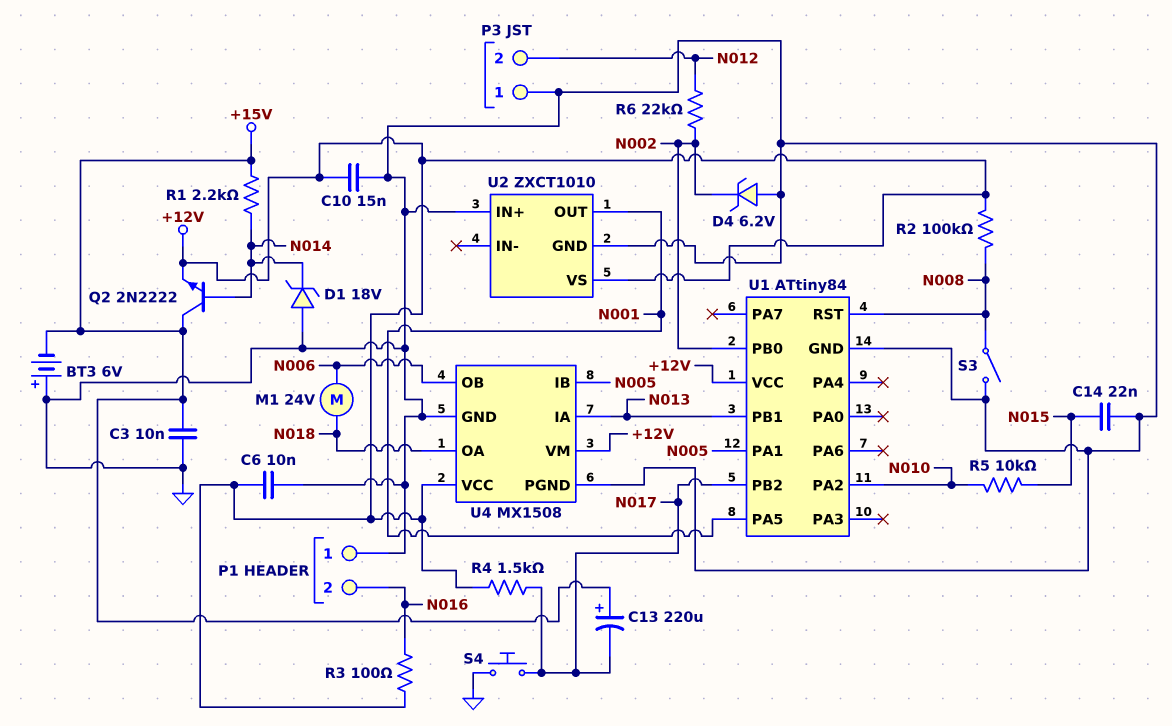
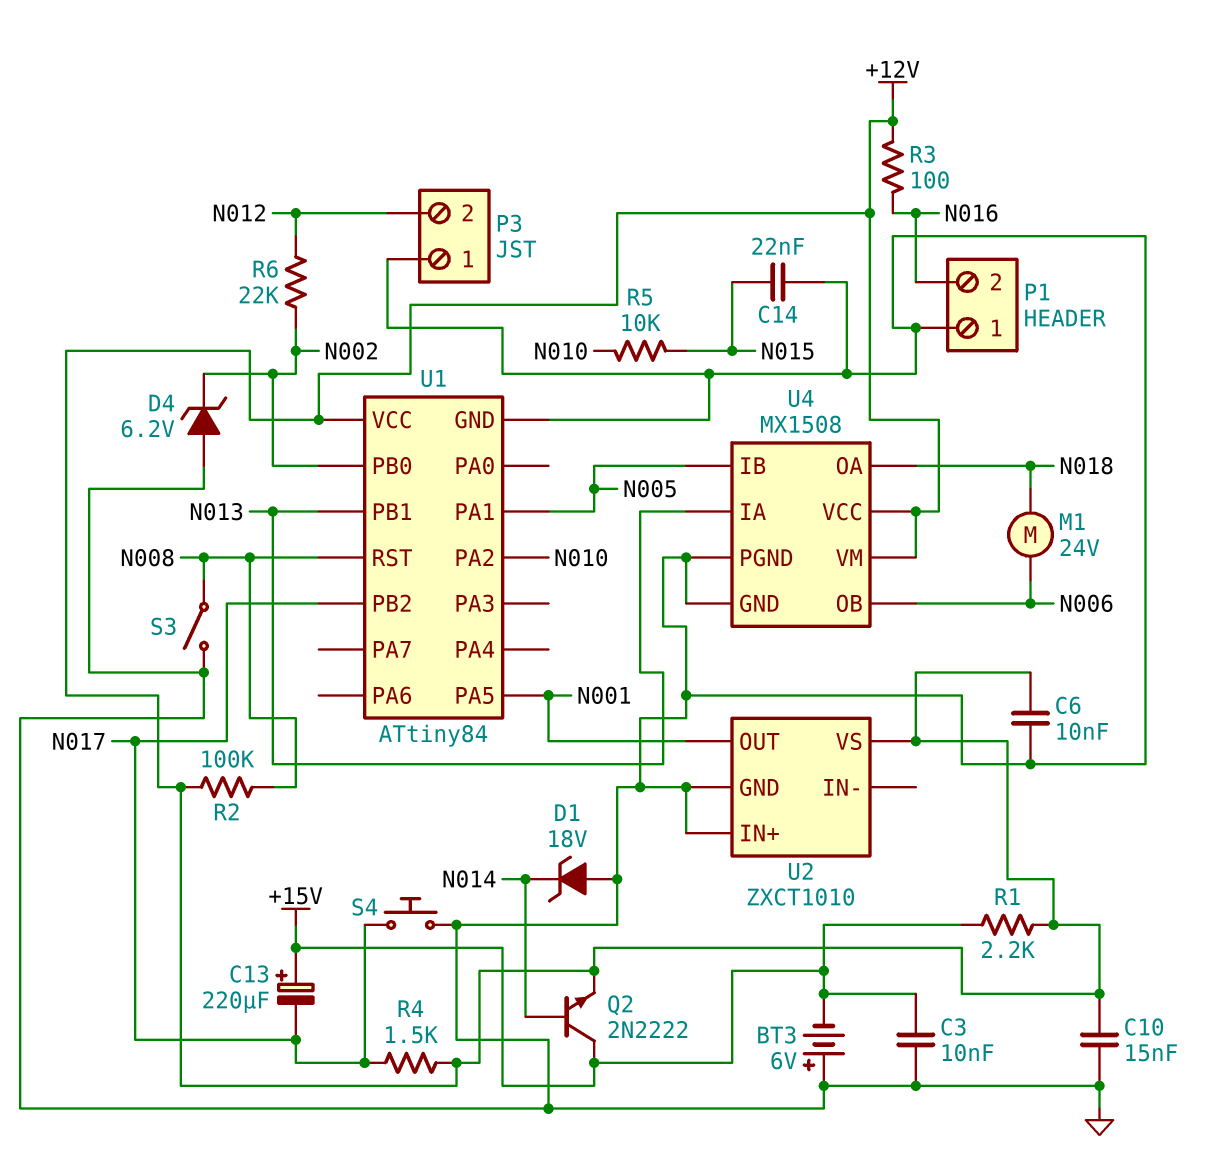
R1: 2.2k (+15V, N014) -> 2.2k (+12V, +15V)

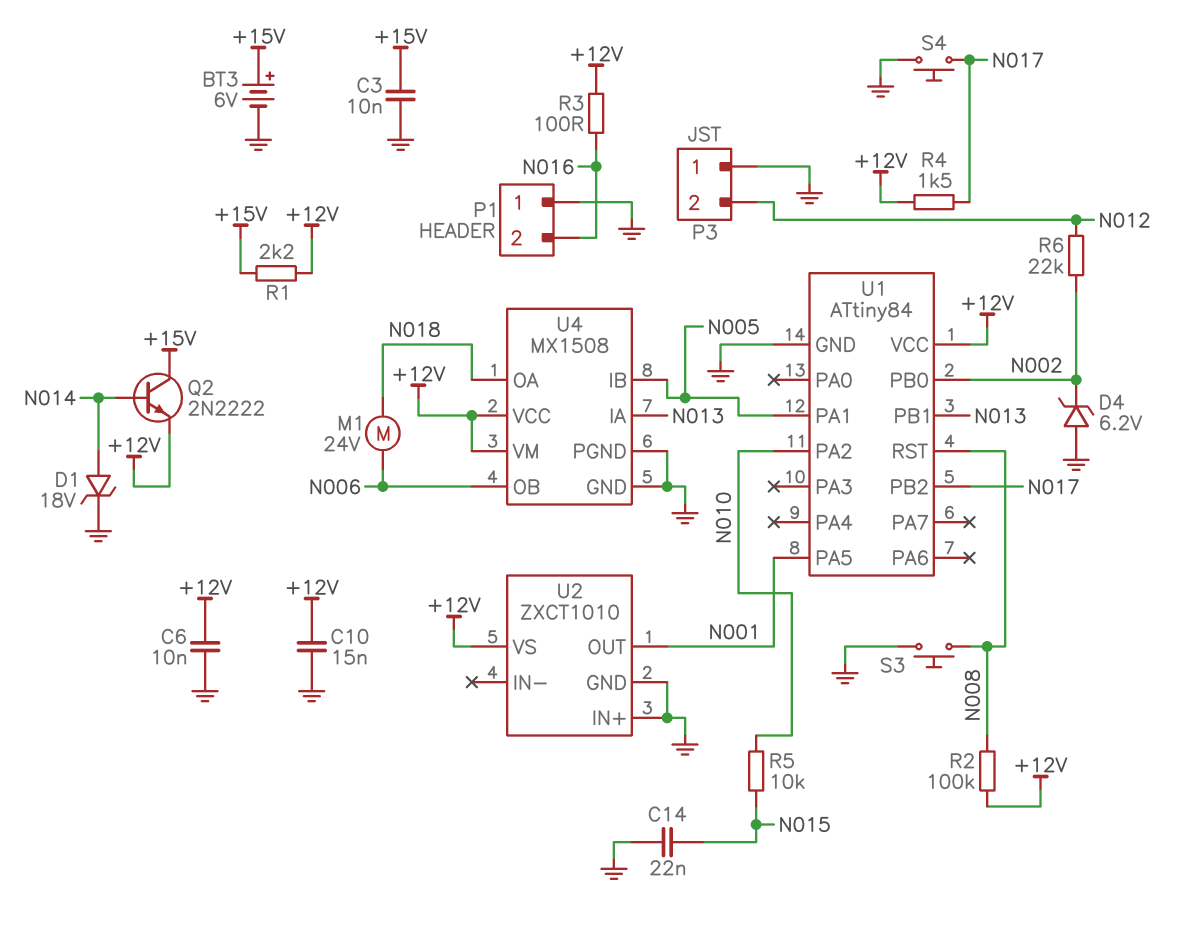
BT3: 6V (plus GND, minus +15V) -> 6V (plus +15V, minus GND)
C13: 220uF (plus +15V, minus N017) -> none
D1: zener 18V (A GND, K N014) -> zener 18V (A N014, K GND)
S3: switch (GND, N008) -> button (GND, N008)

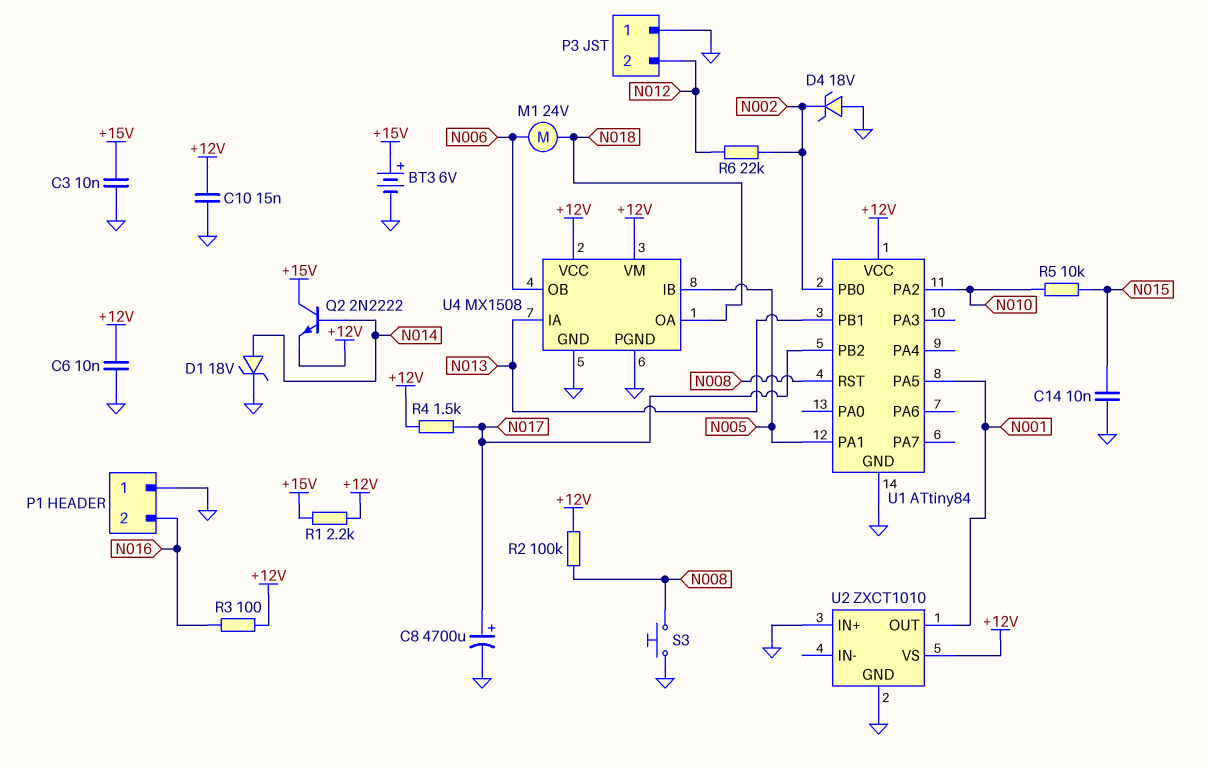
C8: none -> 4700uF (plus N017, minus GND)
C14: 22nF (GND, N015) -> 10nF (GND, N015)
D4: zener 6.2V (A GND, K N002) -> zener 18V (A GND, K N002)
S4: button (GND, N017) -> none

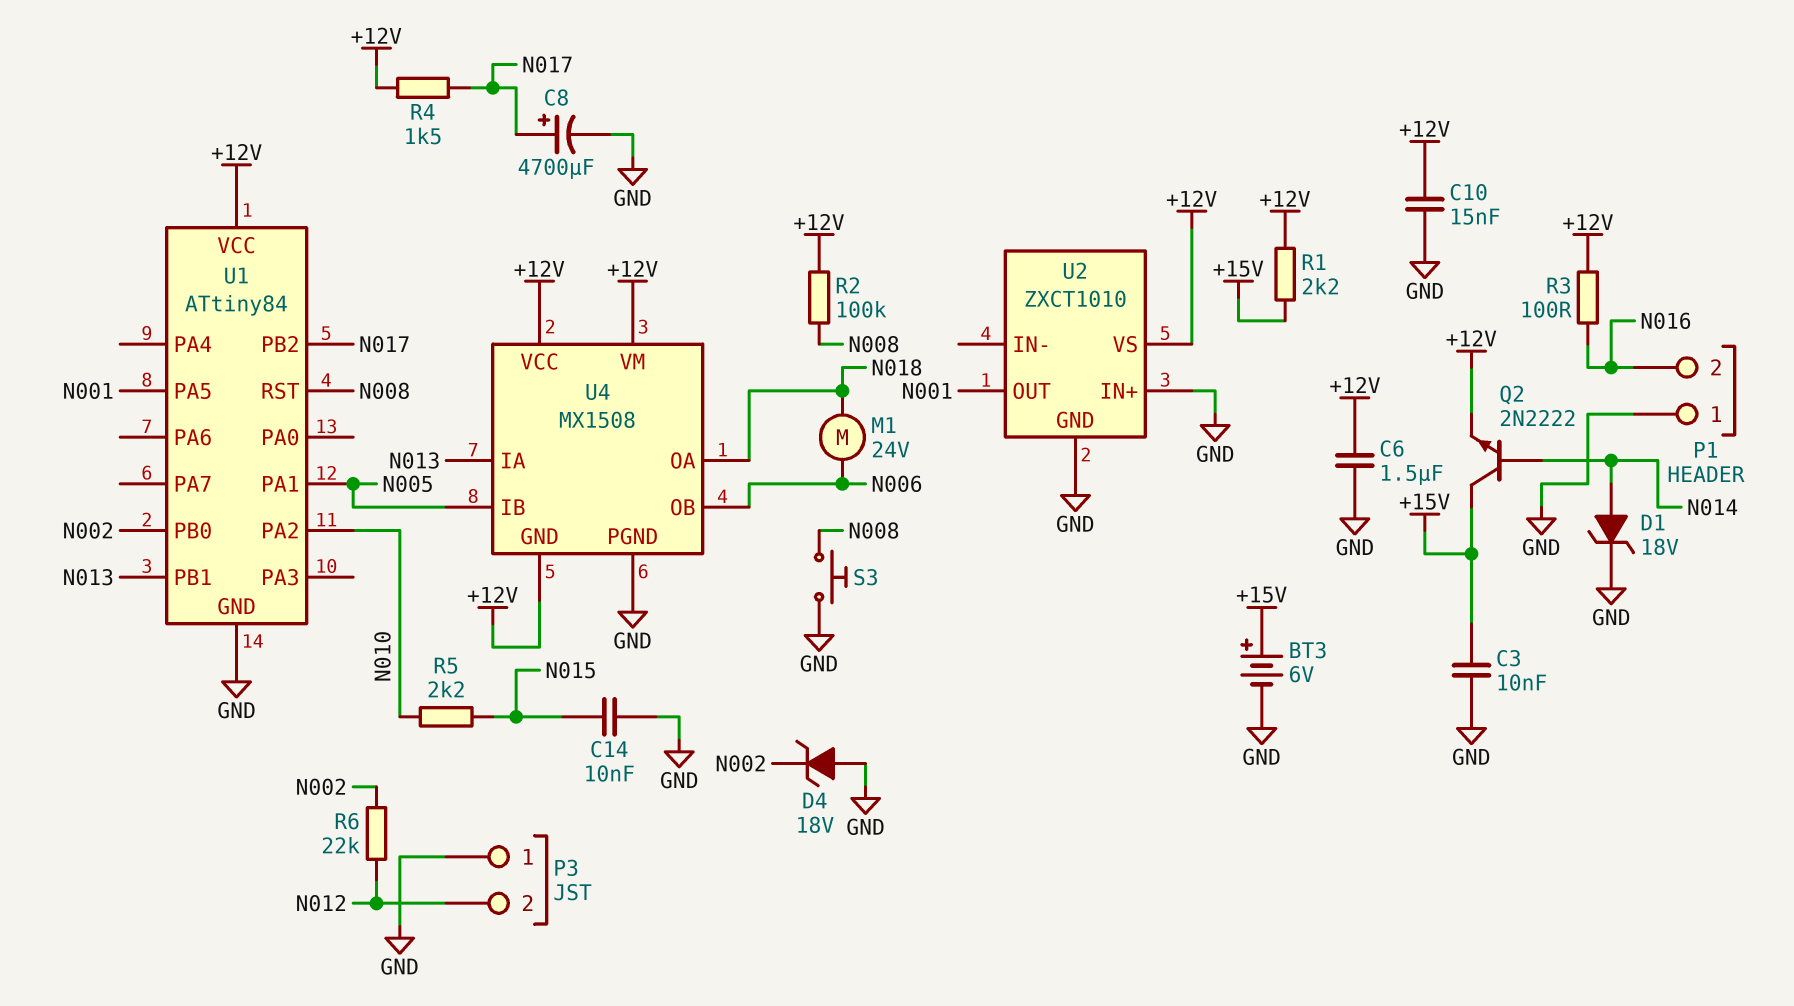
C6: 10nF (+12V, GND) -> 1.5uF (+12V, GND)
R5: 10k (N010, N015) -> 2.2k (N010, N015)
U4 pin GND: GND -> +12V

